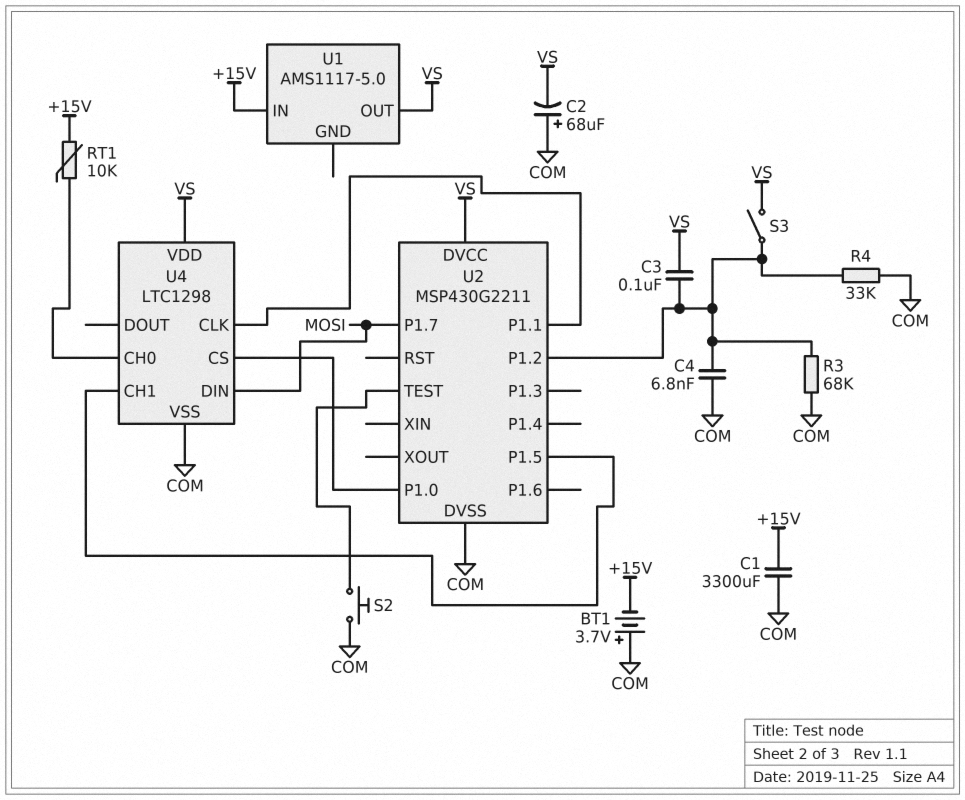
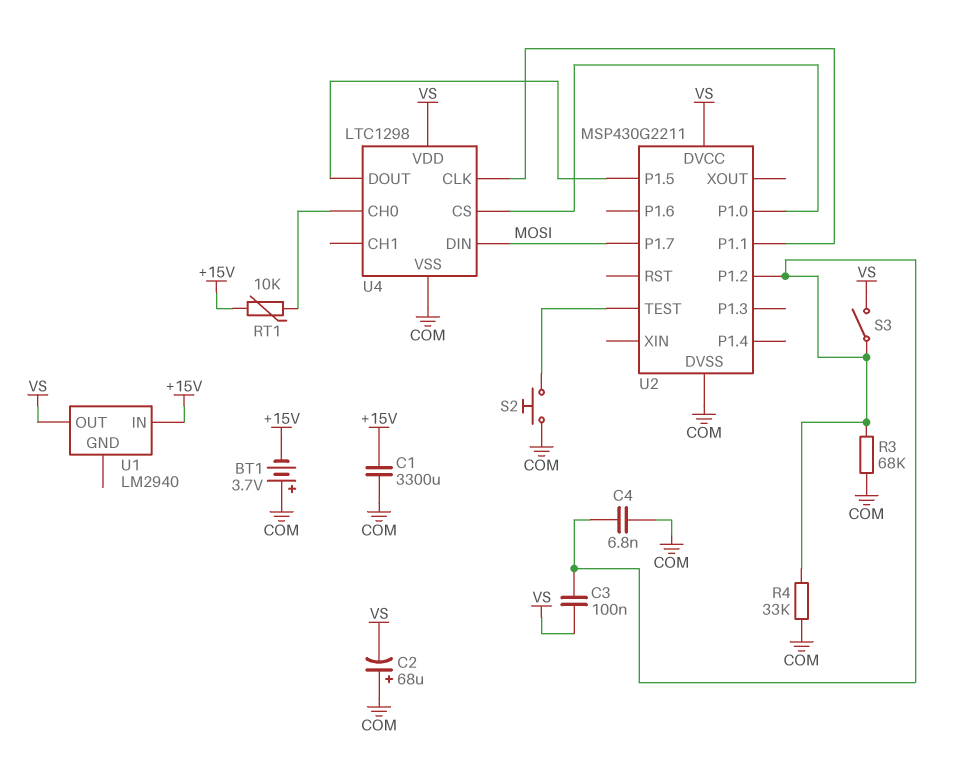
U1: AMS1117-5.0 -> LM2940
U4 pin CH1: U2/P1.5 -> none
U4 pin DOUT: none -> U2/P1.5

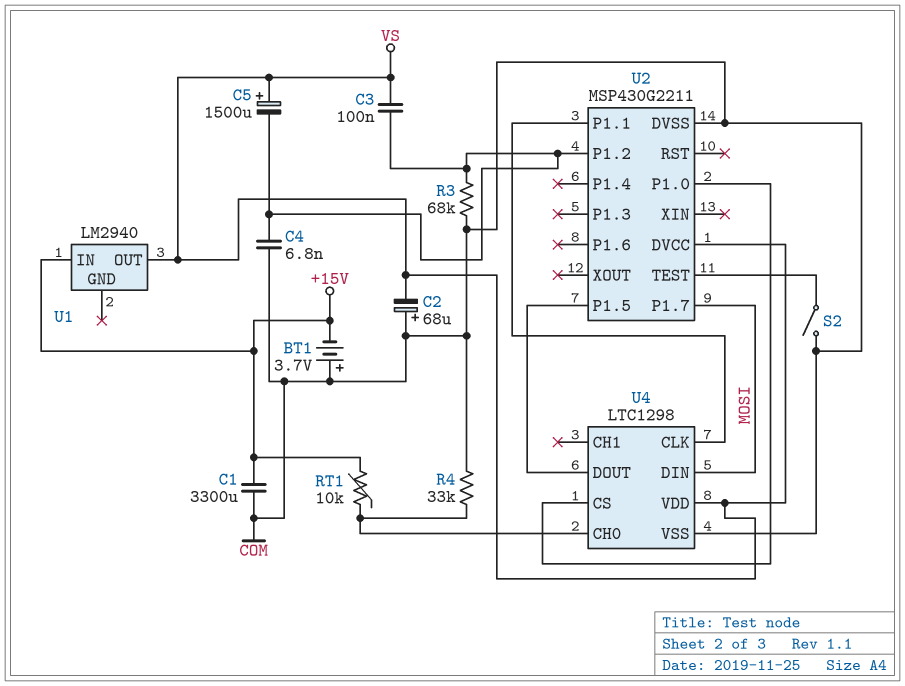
C5: none -> 1500uF (plus VS, minus U2/P1.2)
R4: 33k (COM, U2/P1.2) -> 33k (COM, U4/CH0)
S2: button (COM, U2/TEST) -> switch (COM, U2/TEST)
S3: switch (U2/P1.2, VS) -> none

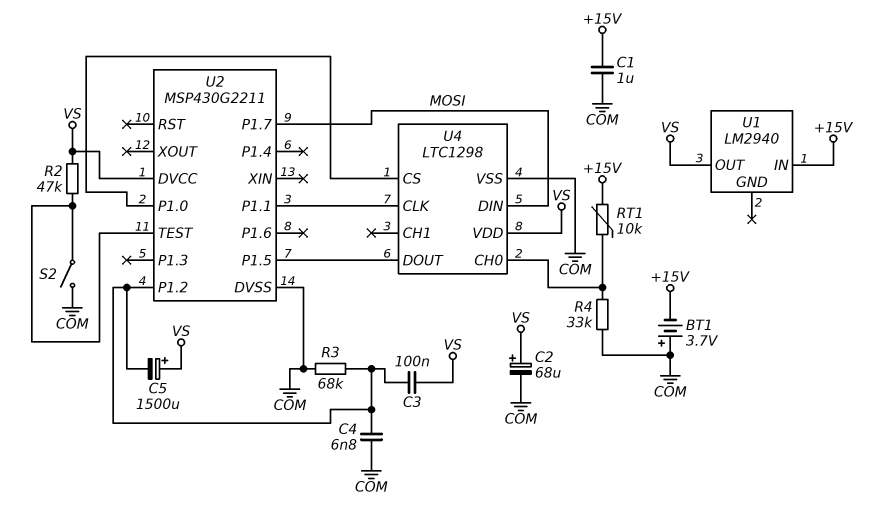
C1: 3300uF (+15V, COM) -> 1uF (+15V, COM)
C2: 68uF (plus COM, minus VS) -> 68uF (plus VS, minus COM)
R2: none -> 47k (U2/TEST, VS)

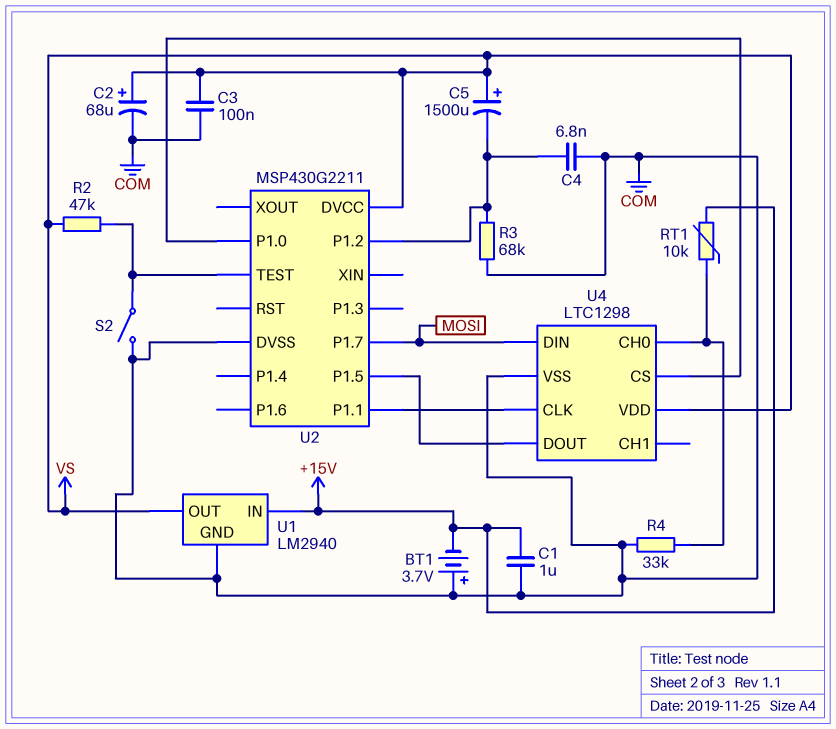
C3: 100nF (U2/P1.2, VS) -> 100nF (COM, VS)
U1 pin GND: none -> COM

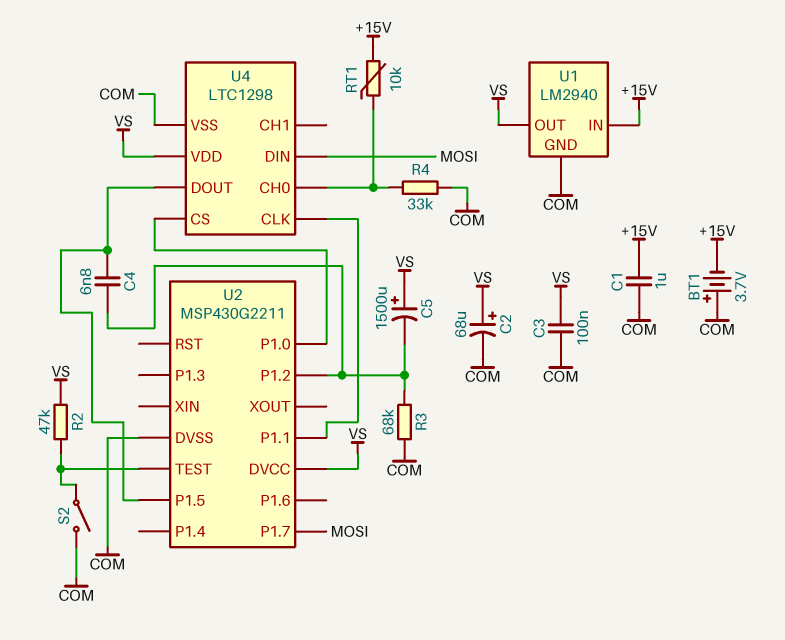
C4: 6.8nF (COM, U2/P1.2) -> 6.8nF (U2/P1.2, U2/P1.5)

